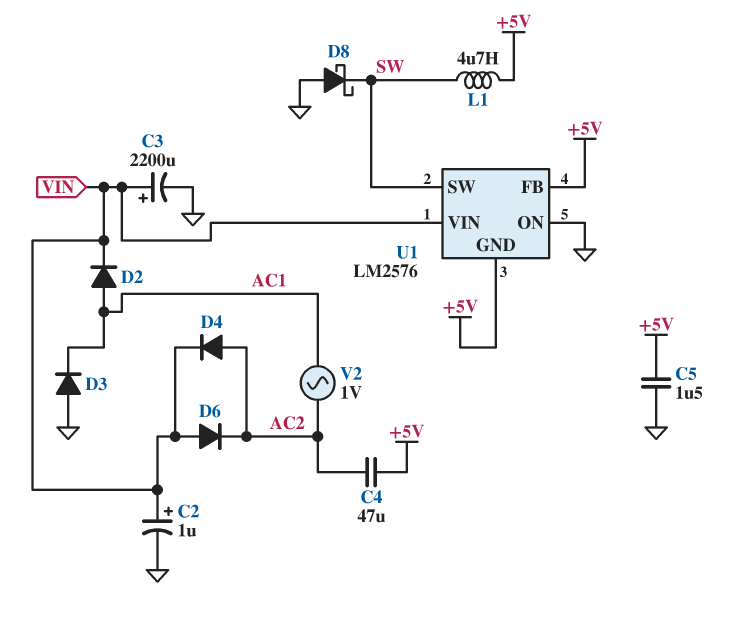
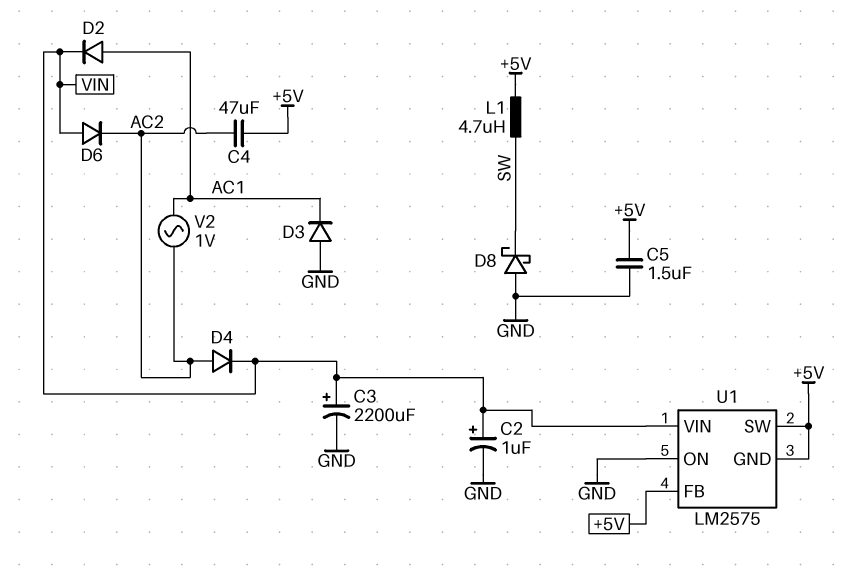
U1: LM2576 -> LM2575
U1 pin SW: SW -> +5V

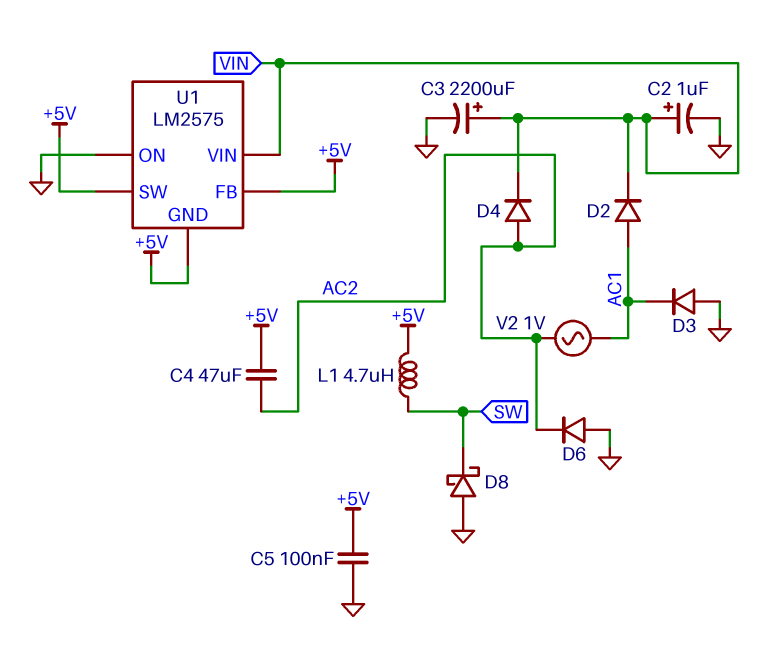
C5: 1.5uF (+5V, GND) -> 100nF (+5V, GND)
D6: diode (A VIN, K AC2) -> diode (A GND, K AC2)

